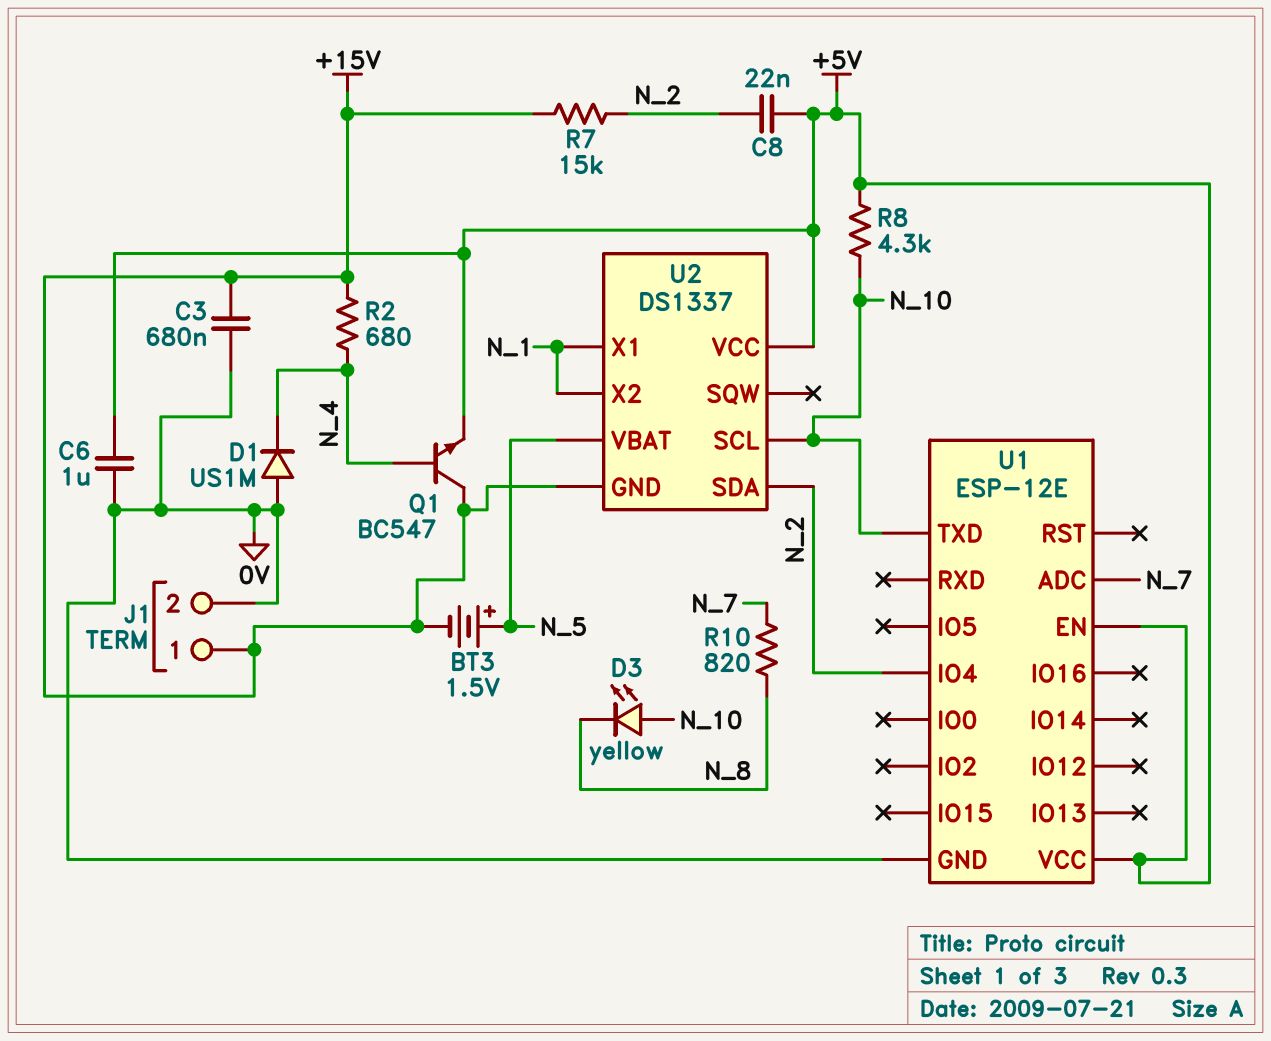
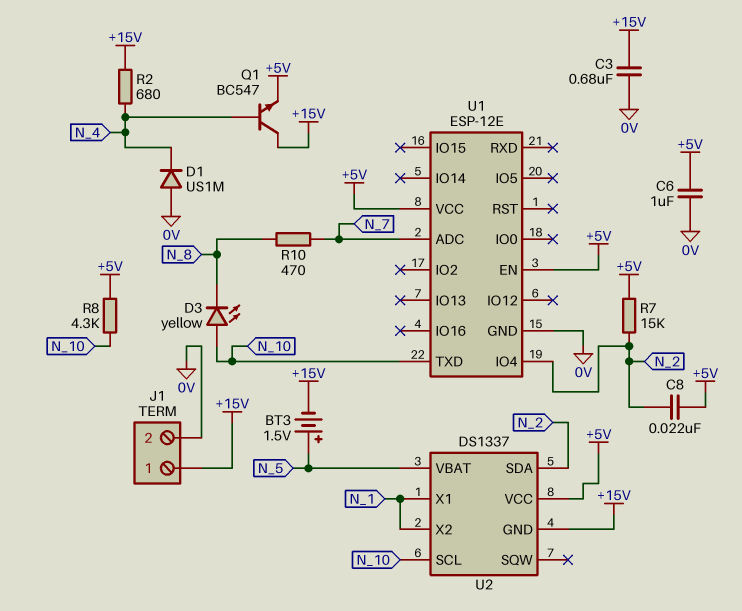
R7: 15k (+15V, N_2) -> 15k (+5V, N_2)
R10: 820 (N_7, N_8) -> 470 (N_7, N_8)

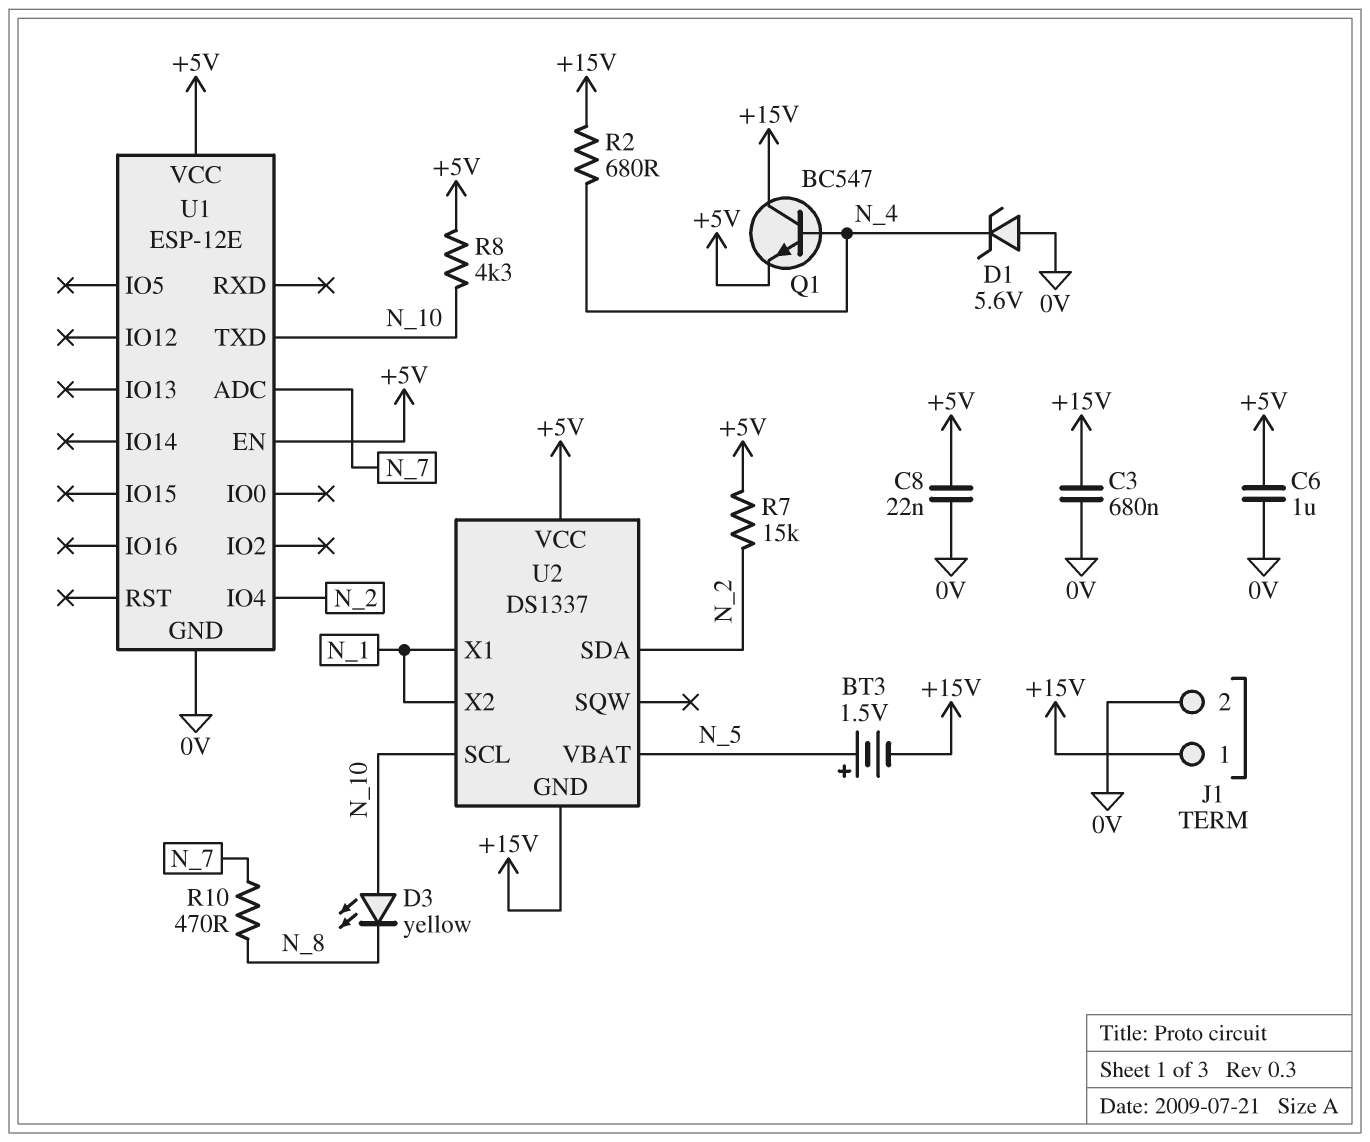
C8: 22nF (+5V, N_2) -> 22nF (+5V, 0V)
D1: diode US1M (A 0V, K N_4) -> zener 5.6V (A 0V, K N_4)

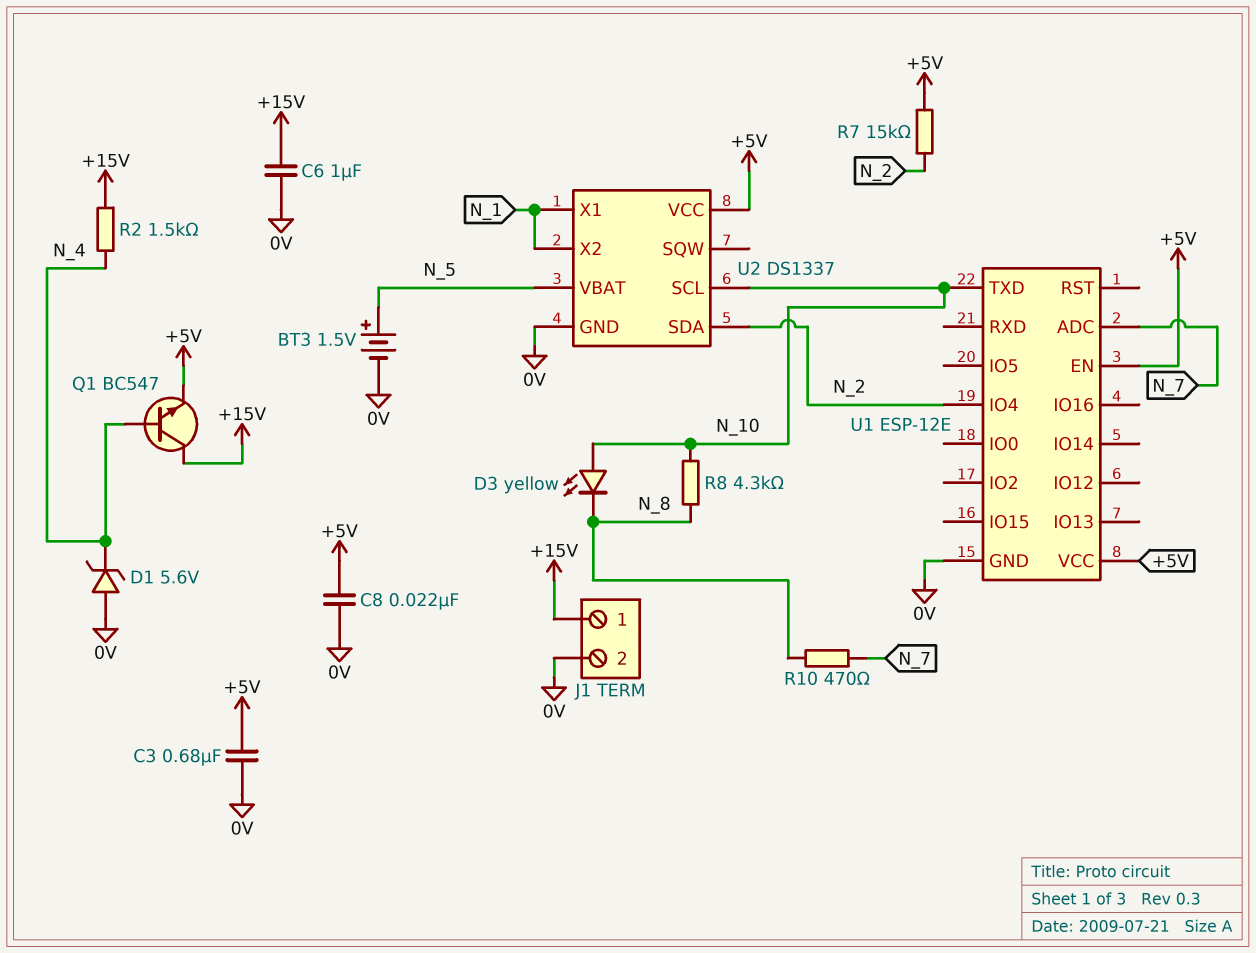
BT3: 1.5V (plus N_5, minus +15V) -> 1.5V (plus N_5, minus 0V)
C3: 680nF (+15V, 0V) -> 680nF (+5V, 0V)
C6: 1uF (+5V, 0V) -> 1uF (+15V, 0V)
R2: 680 (+15V, N_4) -> 1.5k (+15V, N_4)
R8: 4.3k (+5V, N_10) -> 4.3k (N_8, N_10)
U2 pin GND: +15V -> 0V

